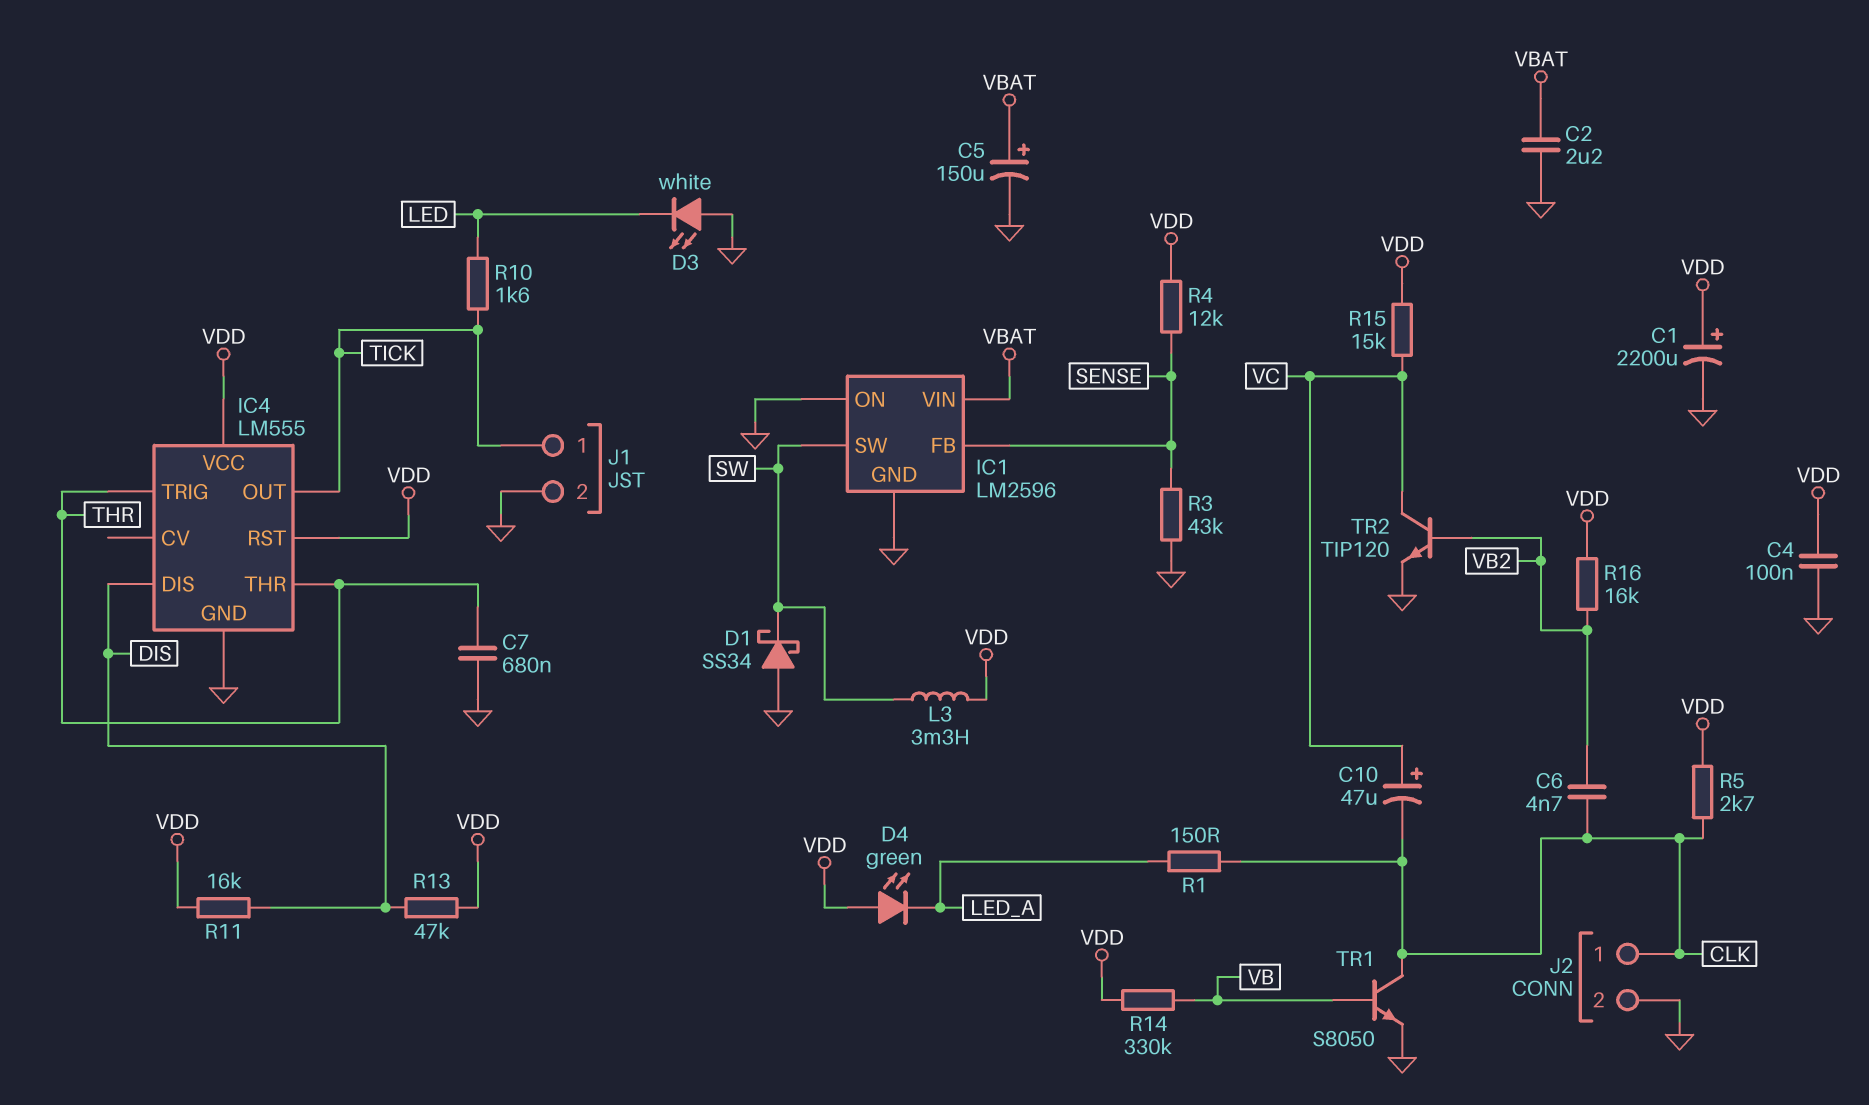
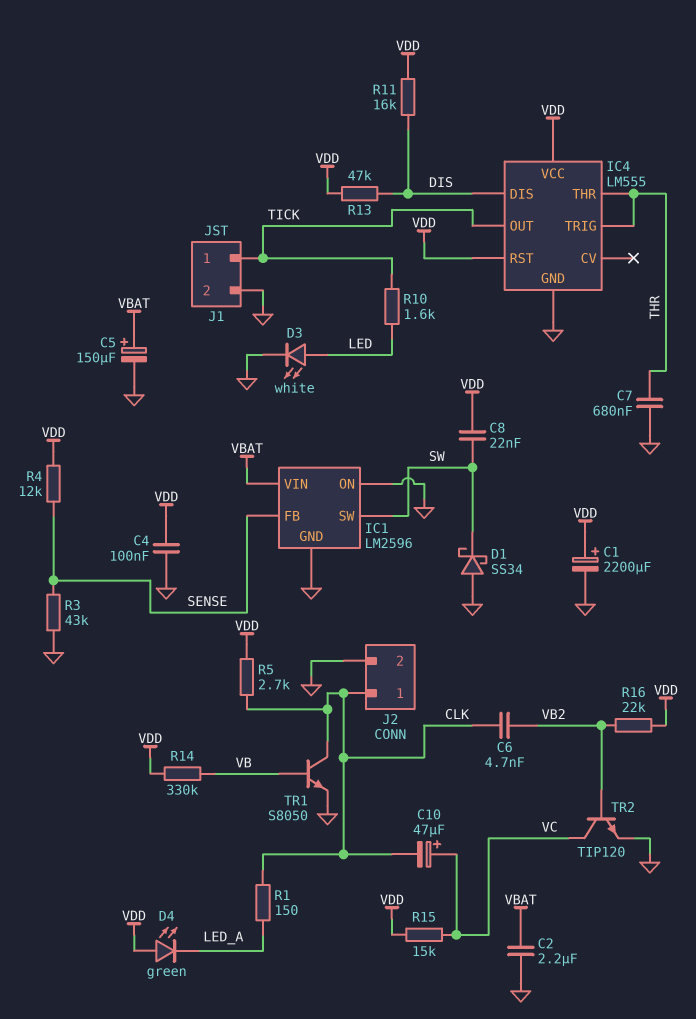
C8: none -> 22nF (SW, VDD)
D3: LED white (A GND, K LED) -> LED white (A LED, K GND)
L3: 3.3mH (SW, VDD) -> none
R16: 16k (VB2, VDD) -> 22k (VB2, VDD)

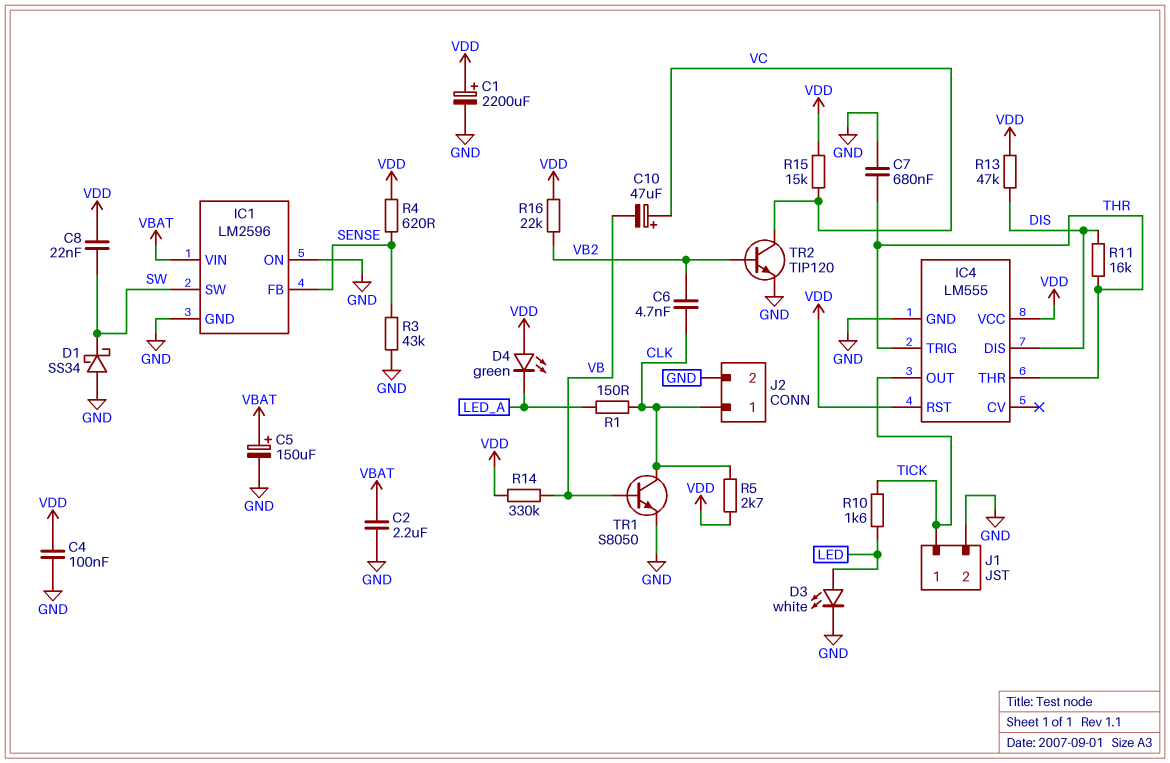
C10: 47uF (plus VC, minus CLK) -> 47uF (plus VC, minus VB)
R4: 12k (SENSE, VDD) -> 620 (SENSE, VDD)
R11: 16k (DIS, VDD) -> 16k (DIS, THR)

